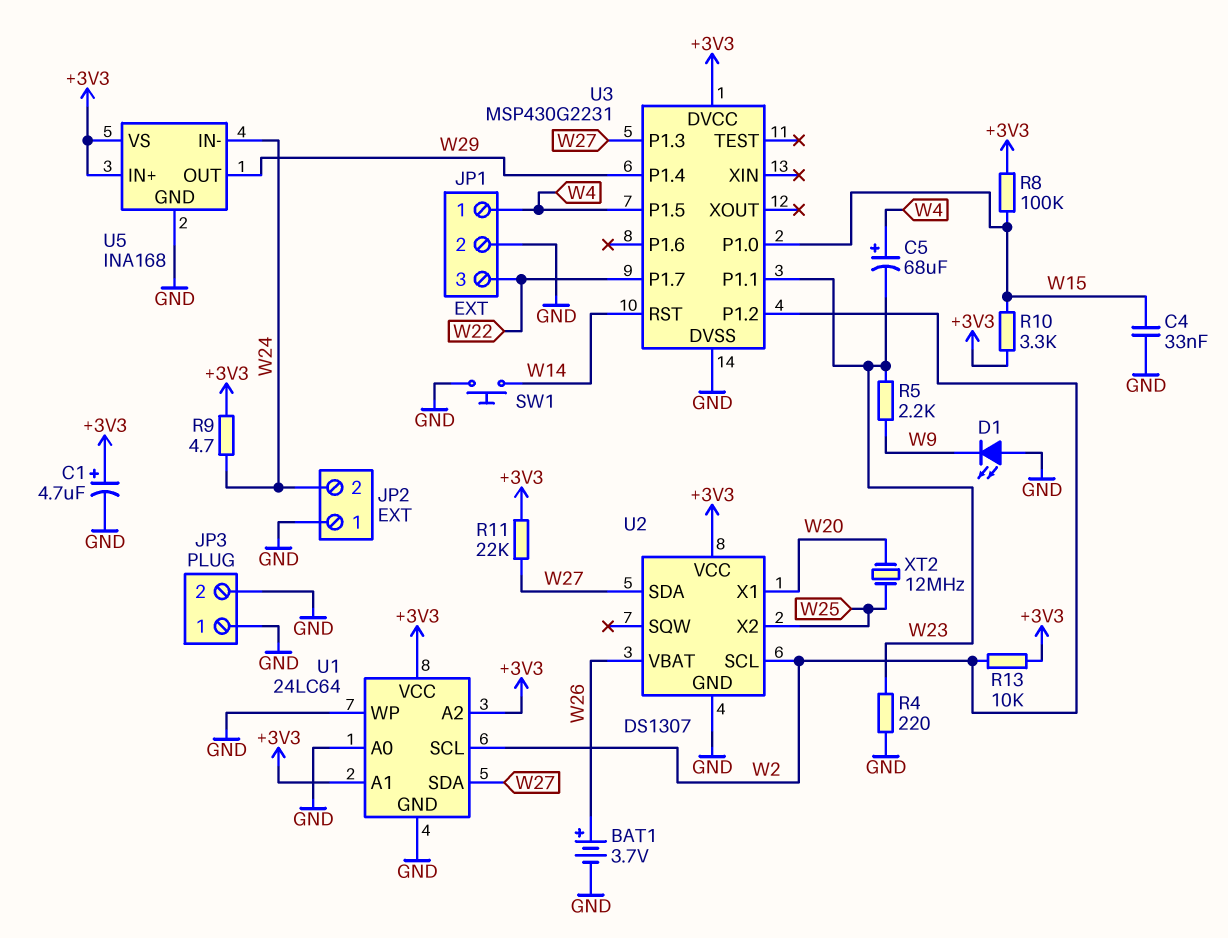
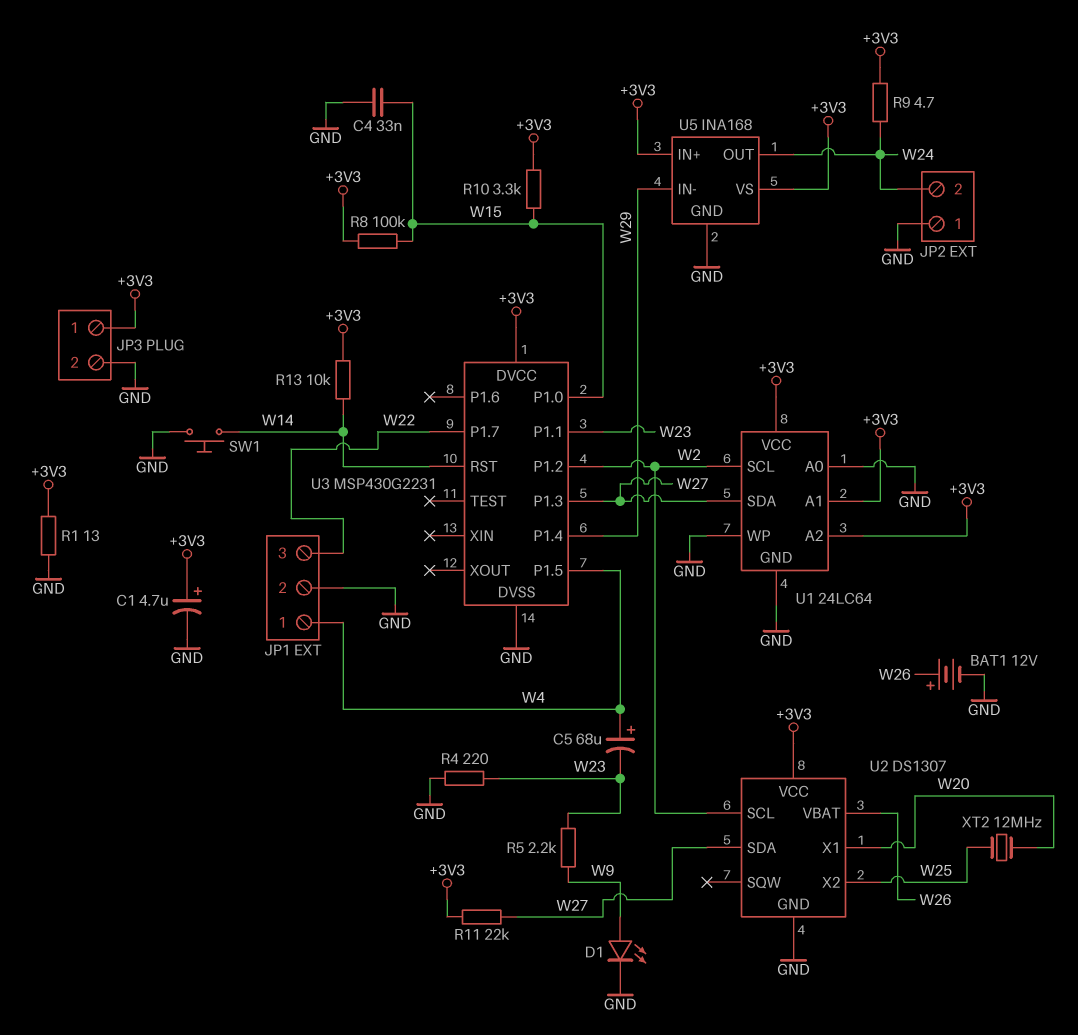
BAT1: 3.7V (plus W26, minus GND) -> 12V (plus W26, minus GND)
D1: LED (A GND, K W9) -> LED (A W9, K GND)
JP3 pin 1: GND -> +3V3
R1: none -> 13 (+3V3, GND)
R13: 10k (+3V3, W2) -> 10k (+3V3, W14)
U5 pin IN-: W24 -> W29
U5 pin OUT: W29 -> W24

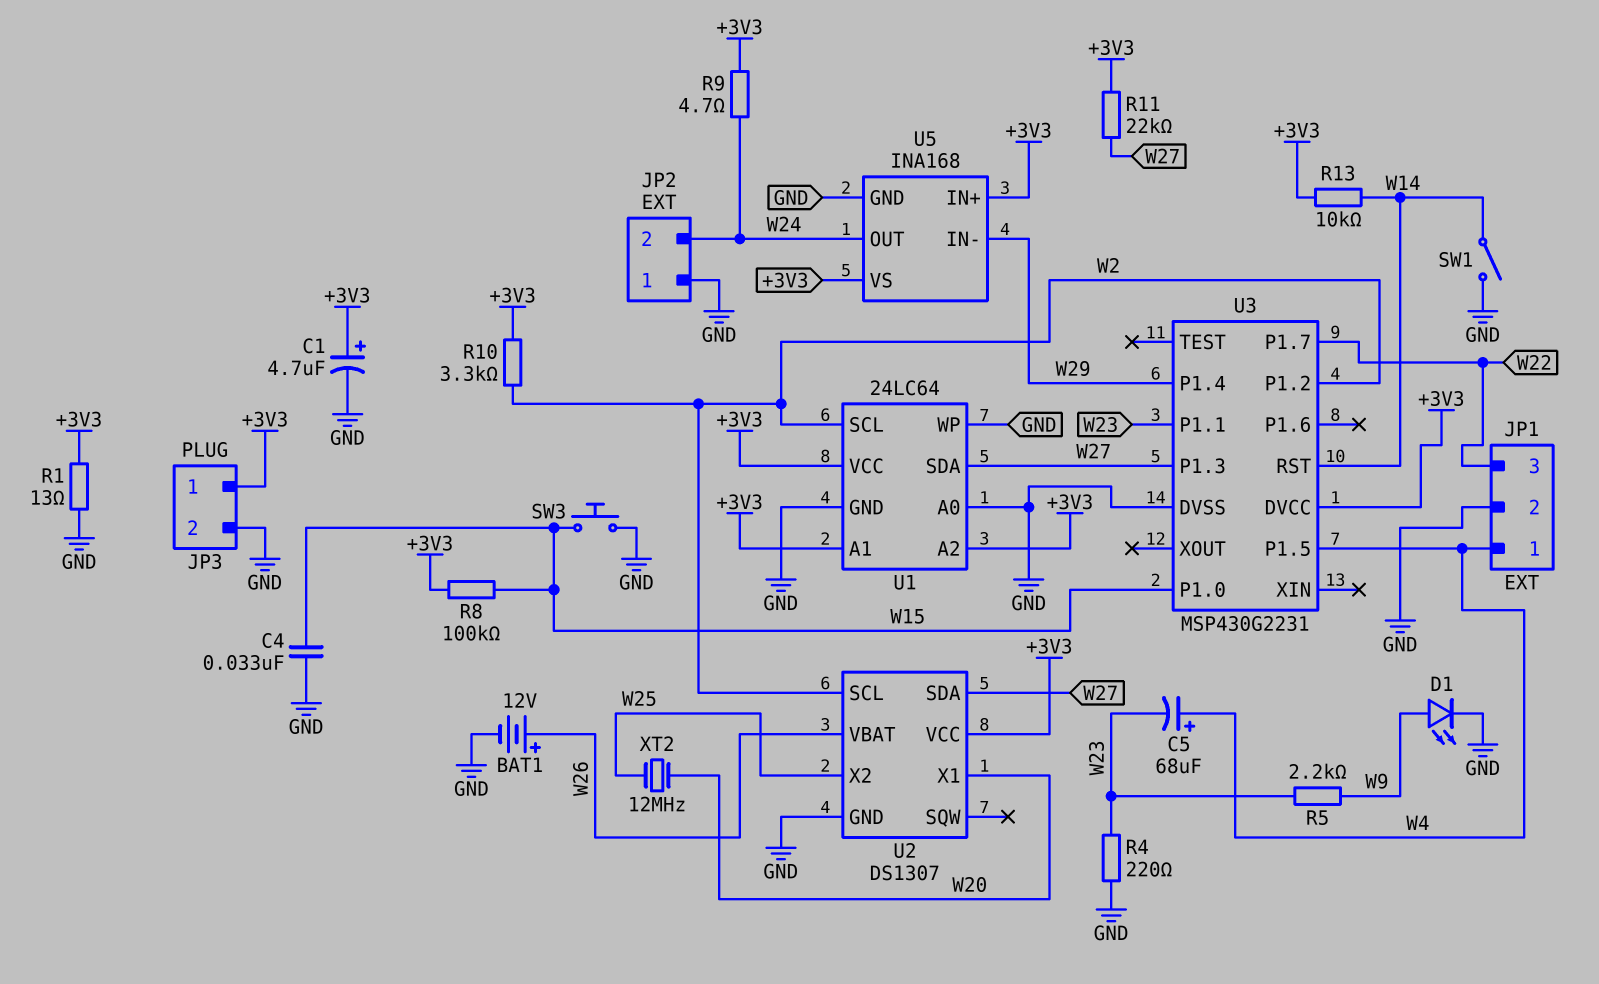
R10: 3.3k (+3V3, W15) -> 3.3k (+3V3, W2)
SW1: button (GND, W14) -> switch (GND, W14)
SW3: none -> button (GND, W15)

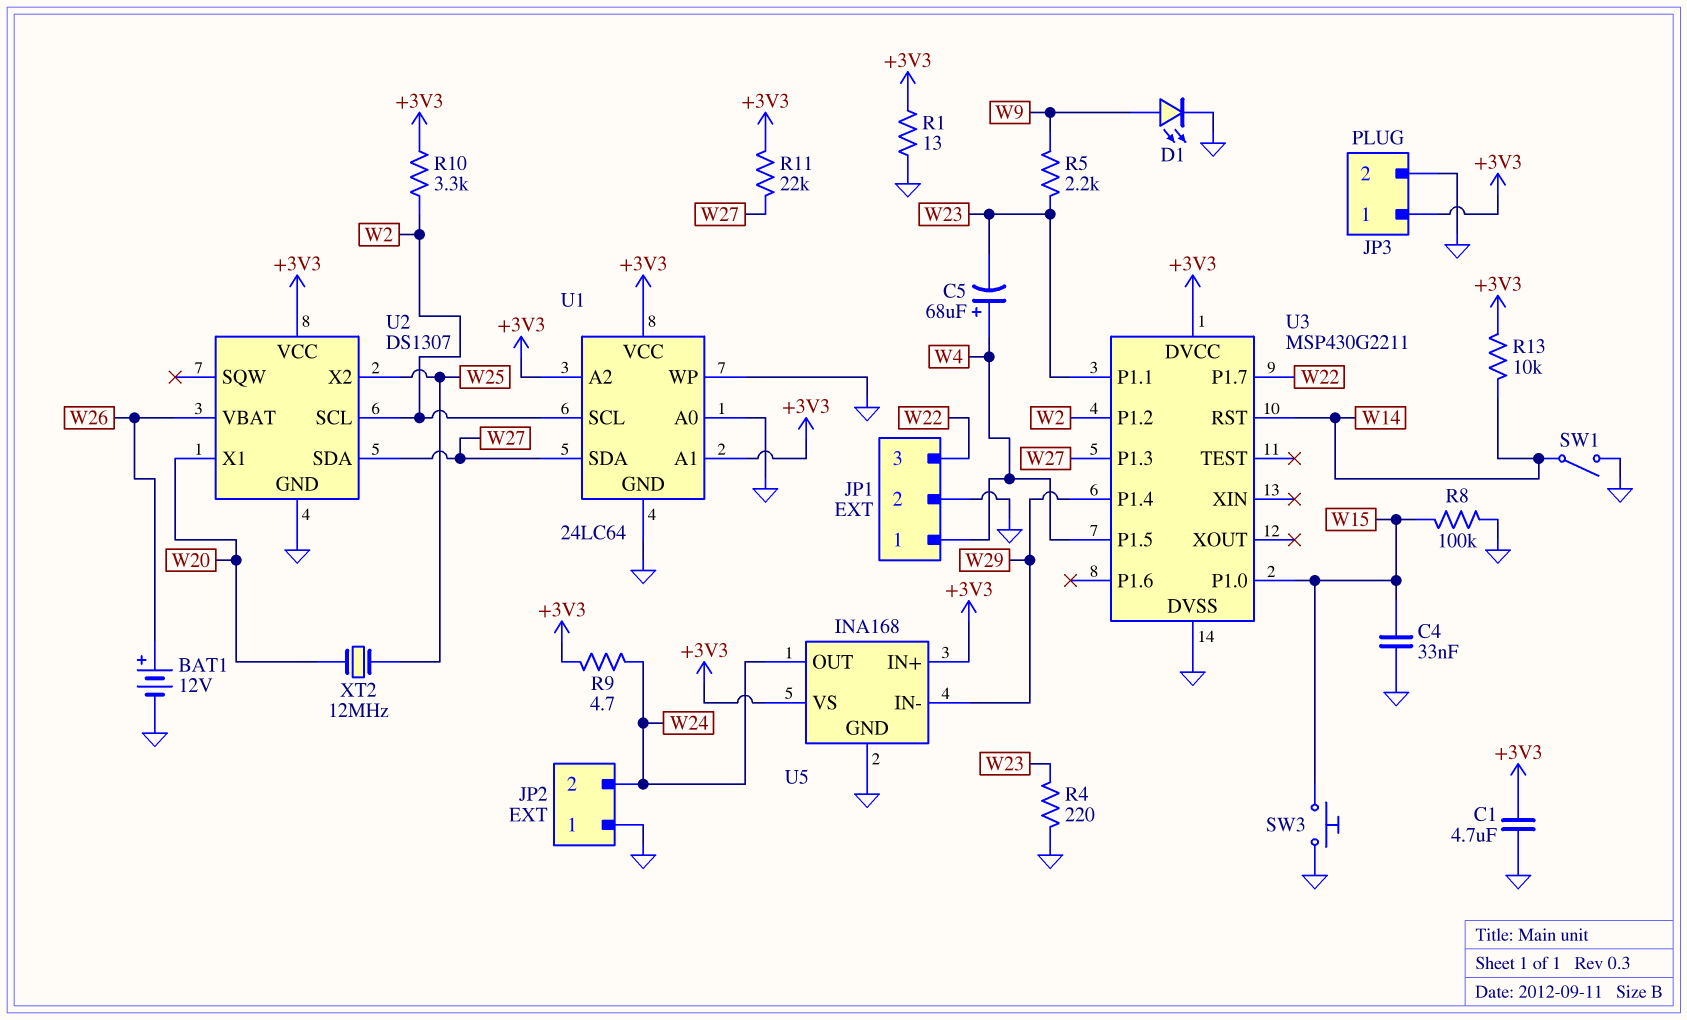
C1: 4.7uF (plus +3V3, minus GND) -> 4.7uF (+3V3, GND)
R8: 100k (+3V3, W15) -> 100k (GND, W15)
U3: MSP430G2231 -> MSP430G2211

